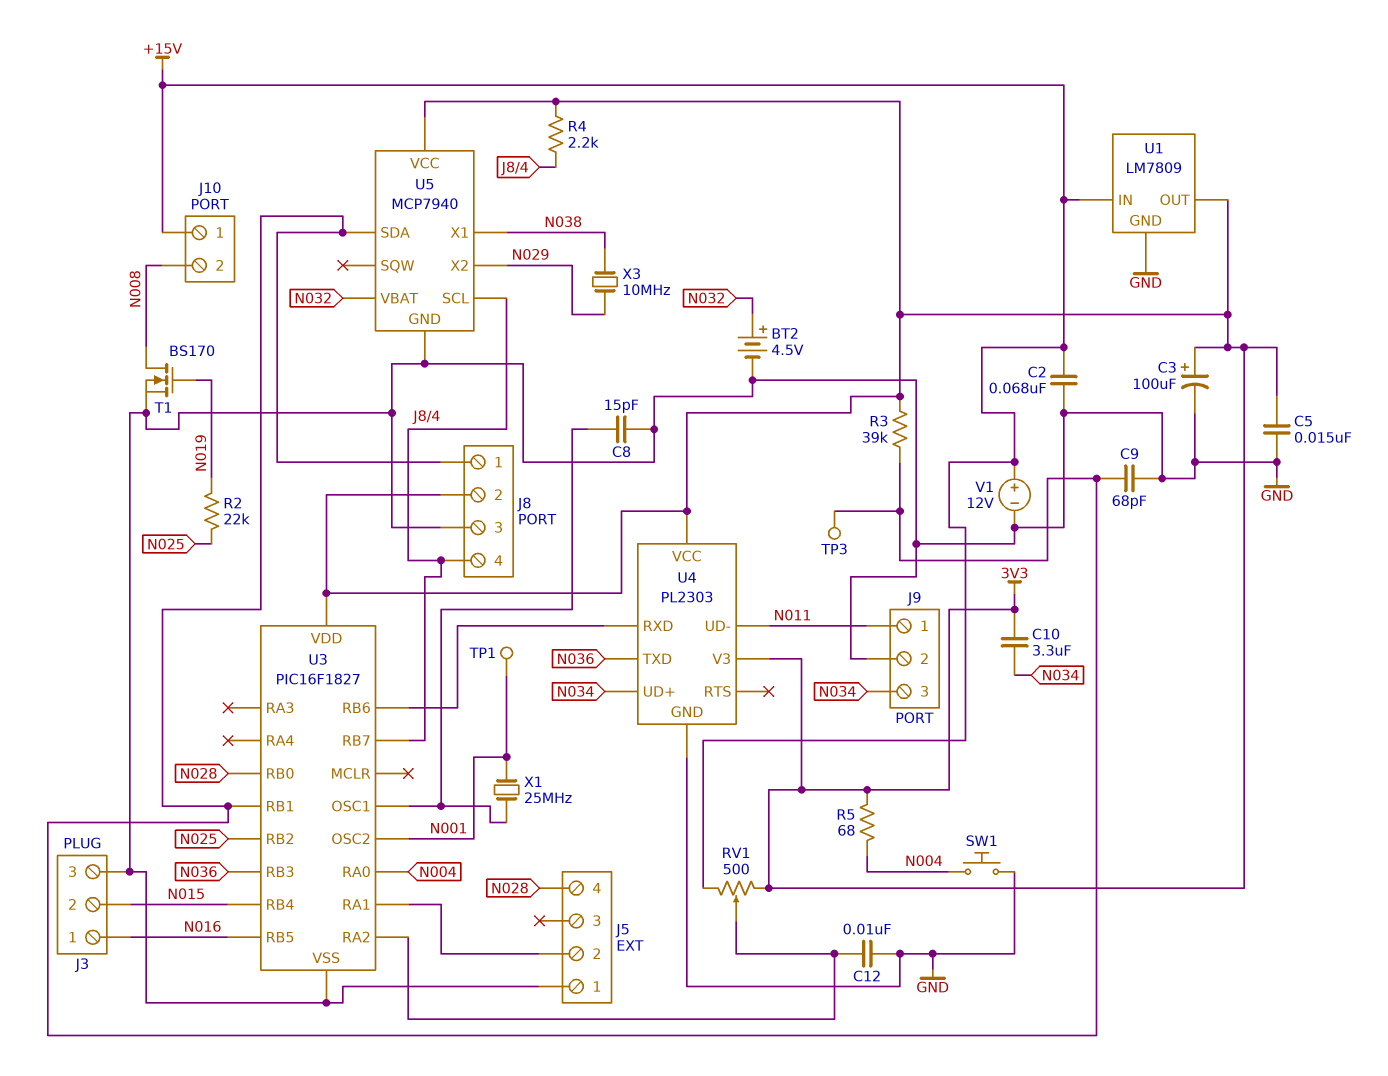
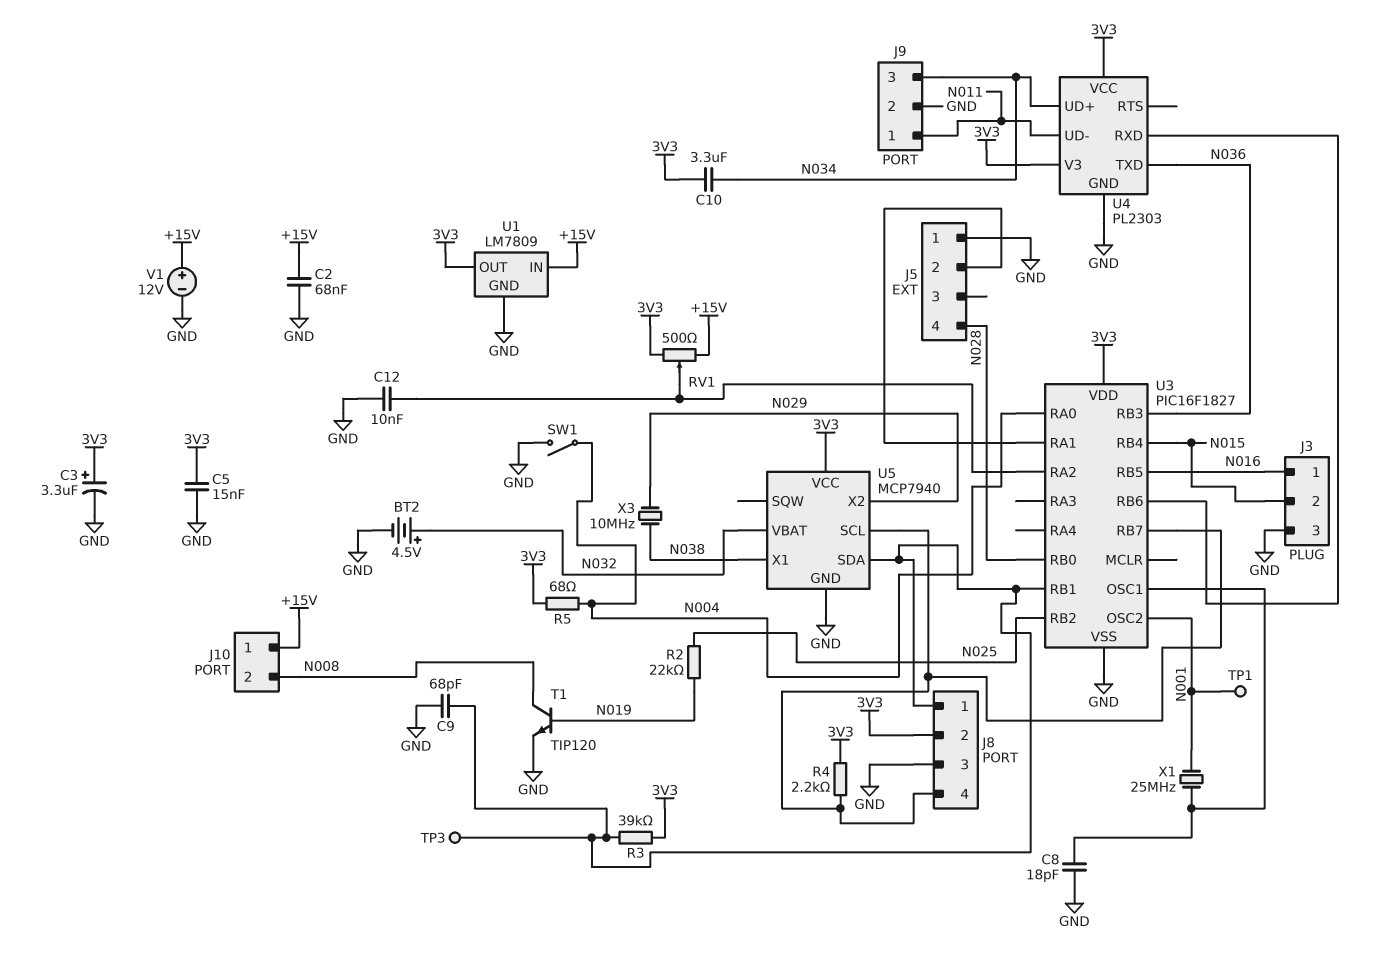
C3: 100uF (plus 3V3, minus GND) -> 3.3uF (plus 3V3, minus GND)
C8: 15pF (GND, U3/OSC1) -> 18pF (GND, U3/OSC1)
SW1: button (GND, N004) -> switch (GND, N004)
T1: NMOS BS170 (G N019, D N008, S GND) -> NPN TIP120 (B N019, C N008, E GND)

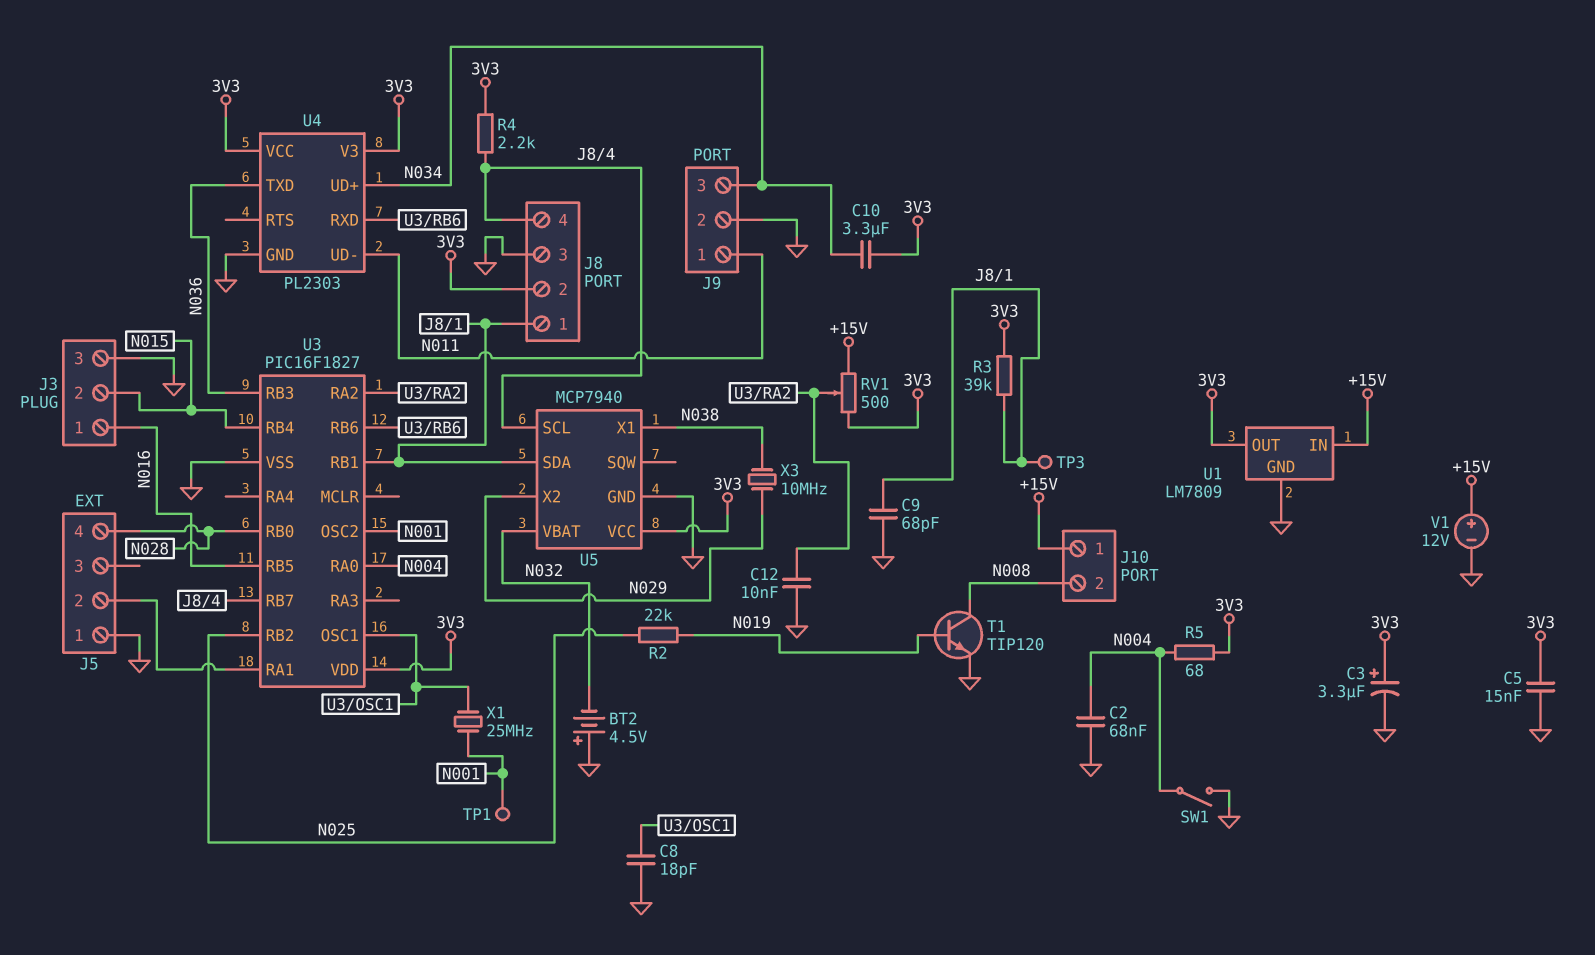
BT2: 4.5V (plus N032, minus GND) -> 4.5V (plus GND, minus N032)
C2: 68nF (+15V, GND) -> 68nF (GND, N004)

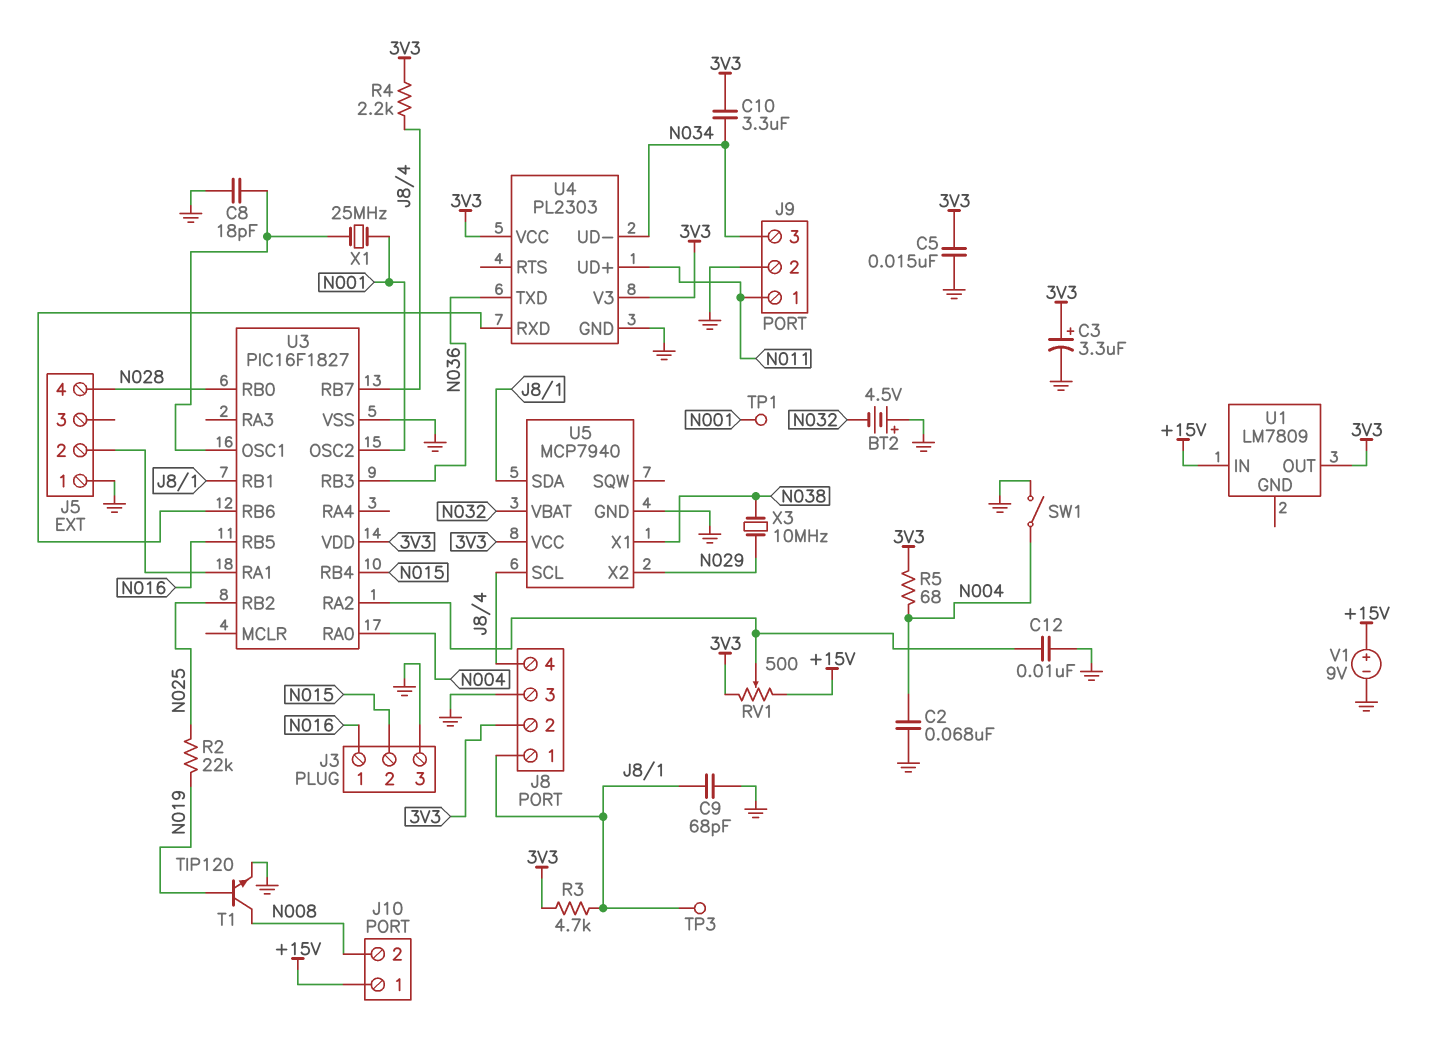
R3: 39k (3V3, J8/1) -> 4.7k (3V3, J8/1)
U1 pin GND: GND -> none
U4 pin UD+: N034 -> N011
U4 pin UD-: N011 -> N034
V1: 12V (plus +15V, minus GND) -> 9V (plus +15V, minus GND)

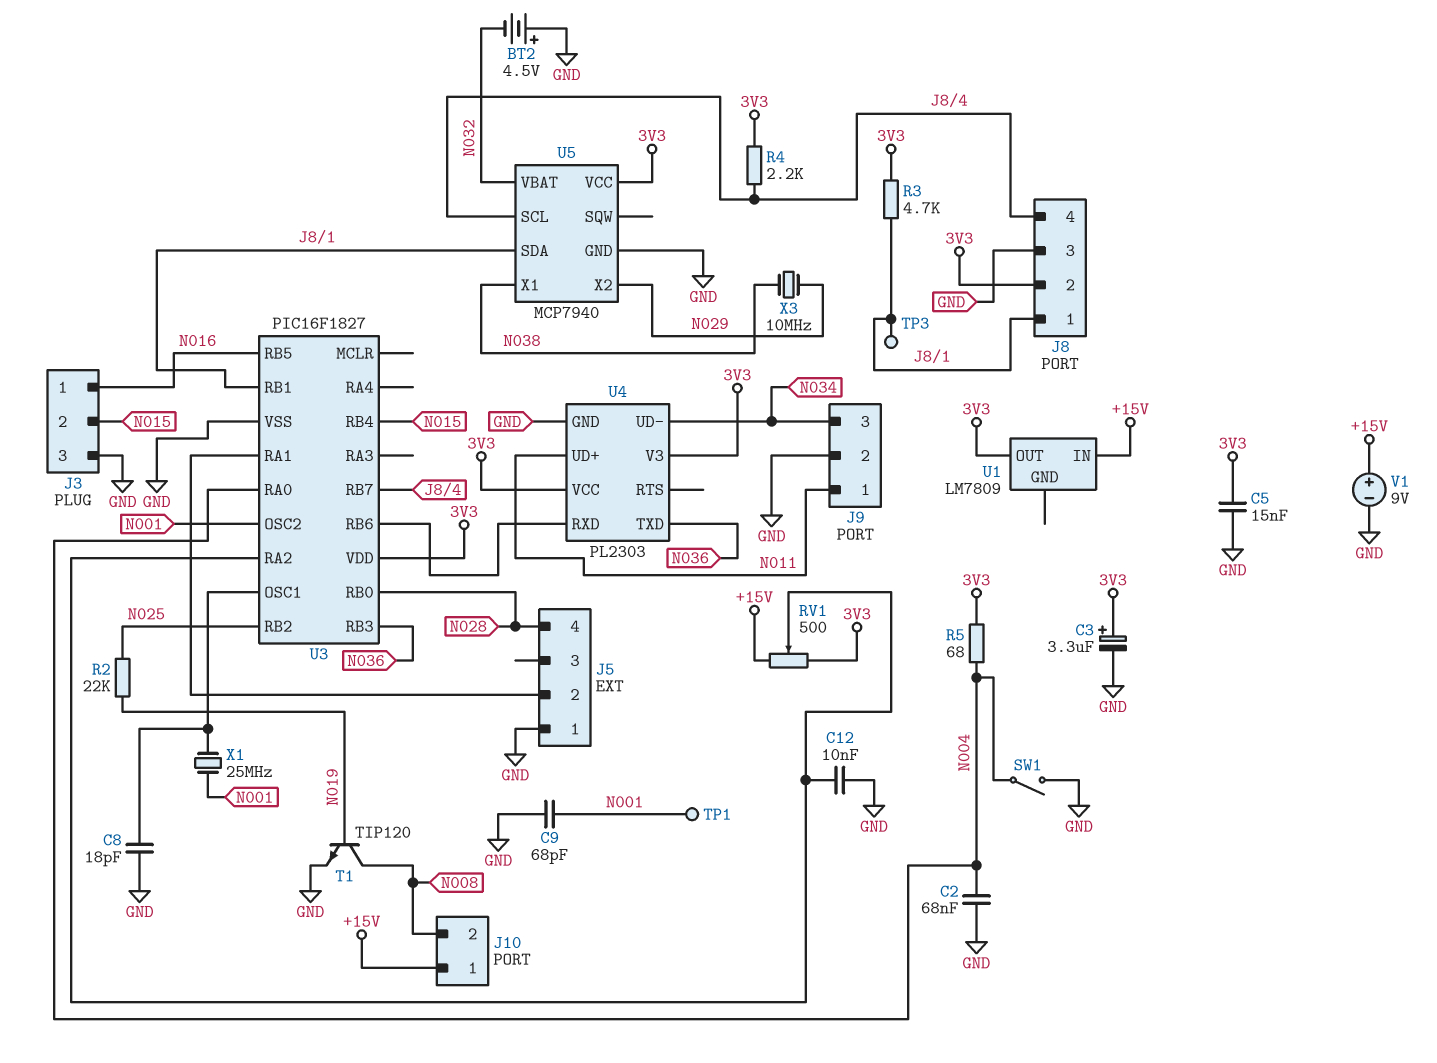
C9: 68pF (GND, J8/1) -> 68pF (GND, N001)
C10: 3.3uF (3V3, N034) -> none

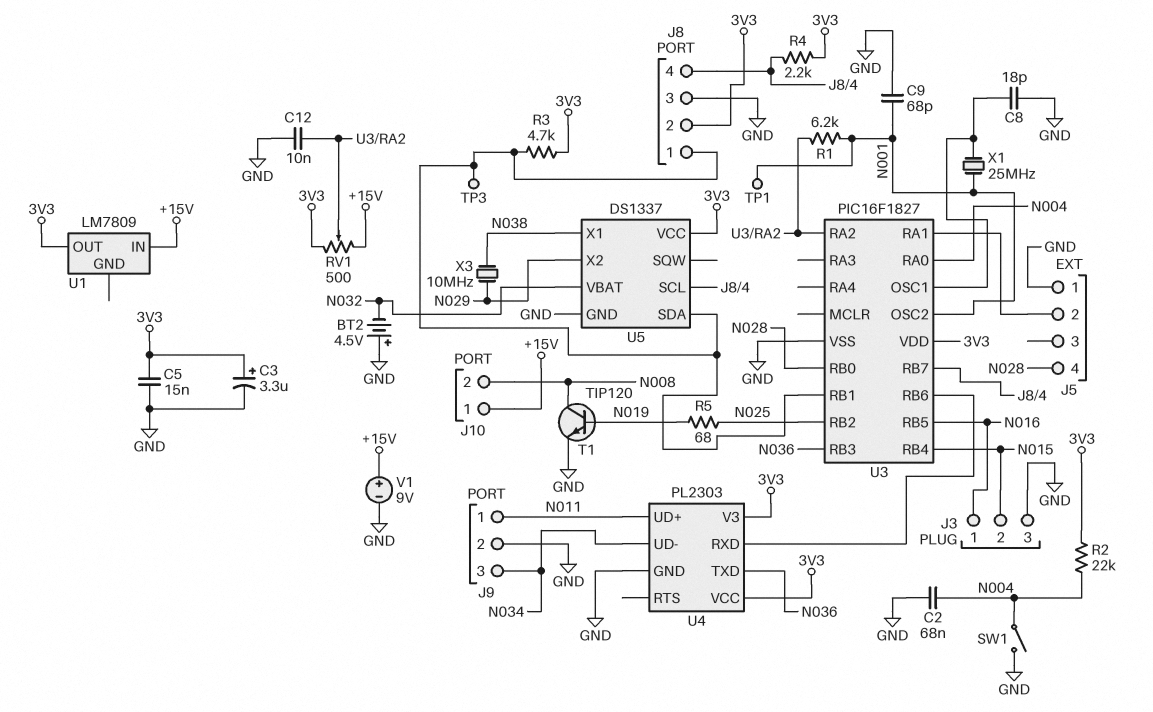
R1: none -> 6.2k (N001, U3/RA2)
R2: 22k (N019, N025) -> 22k (3V3, N004)
R5: 68 (3V3, N004) -> 68 (N019, N025)
U5: MCP7940 -> DS1337

